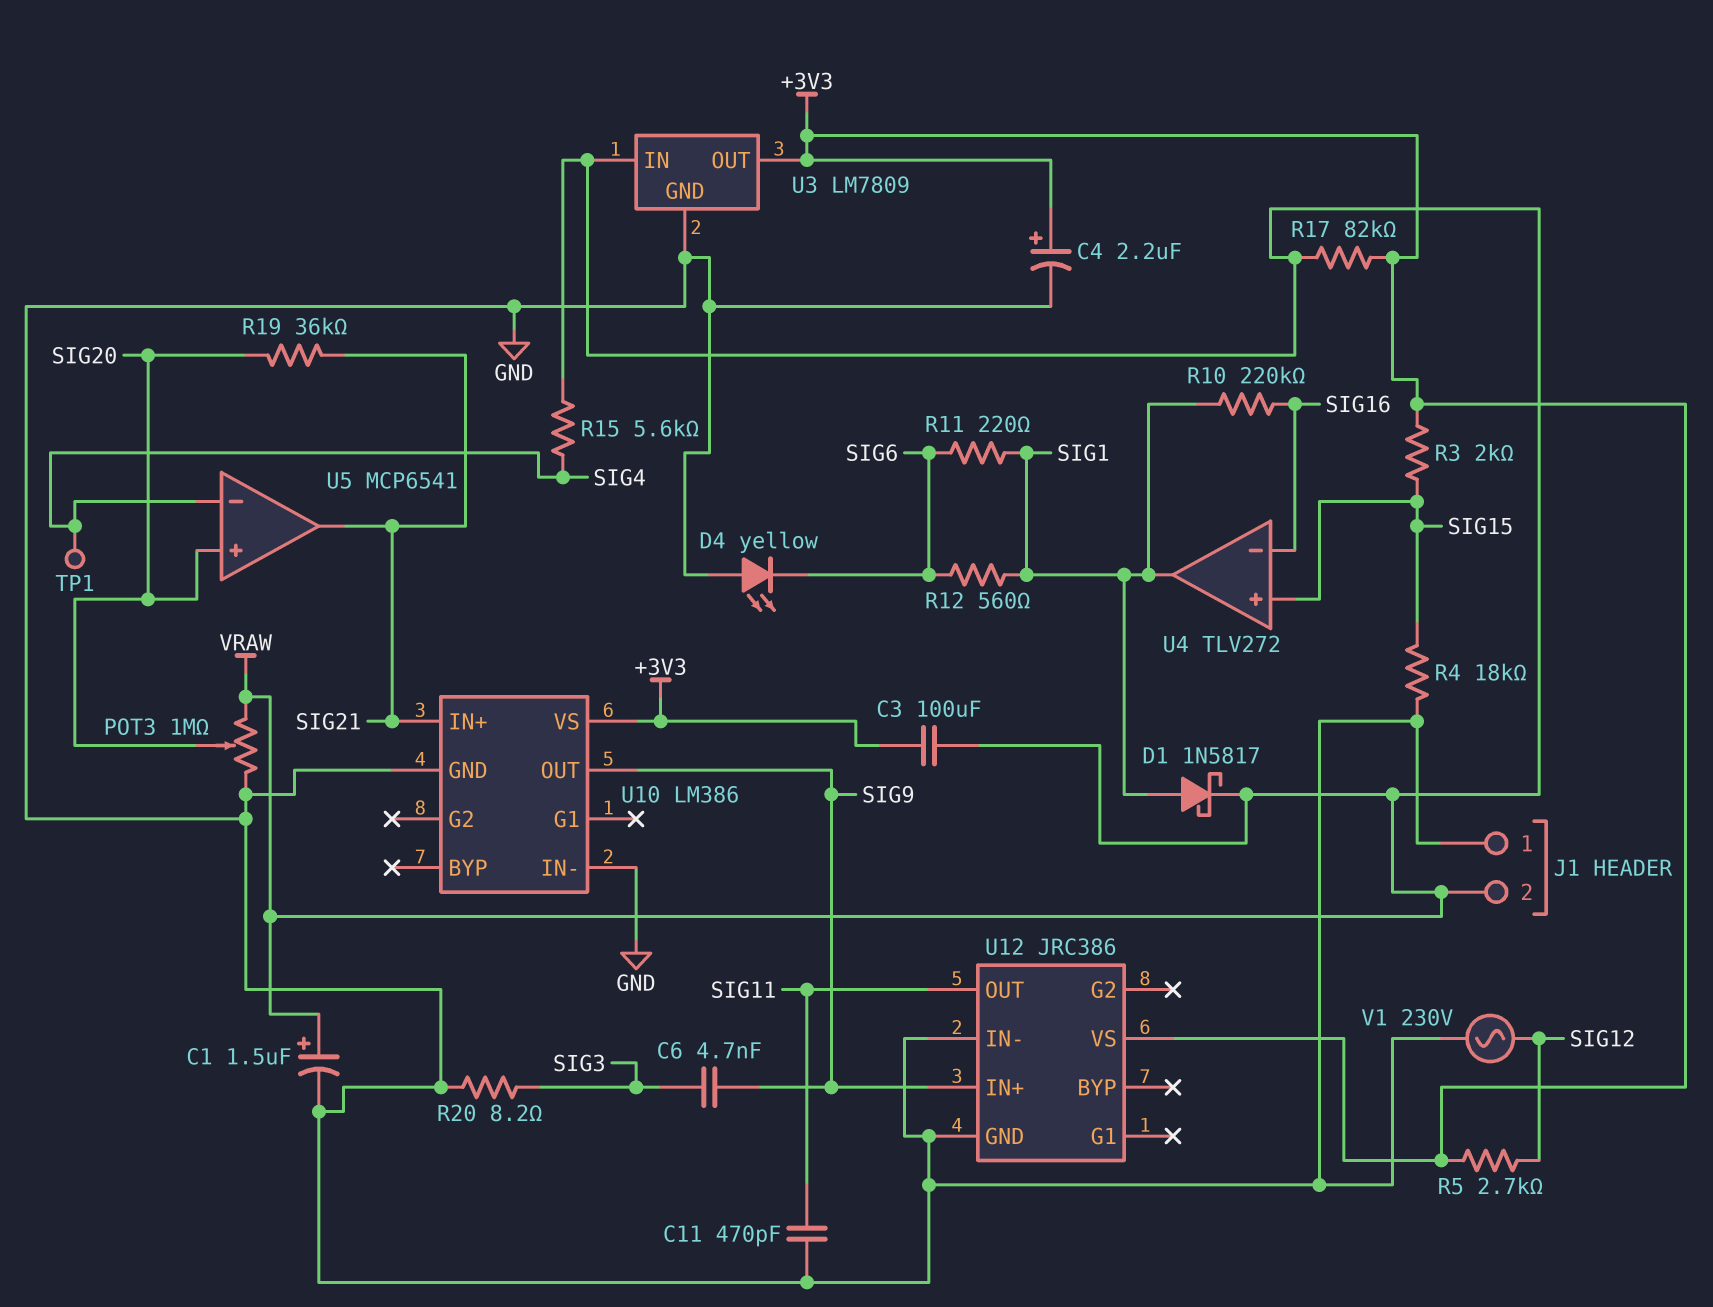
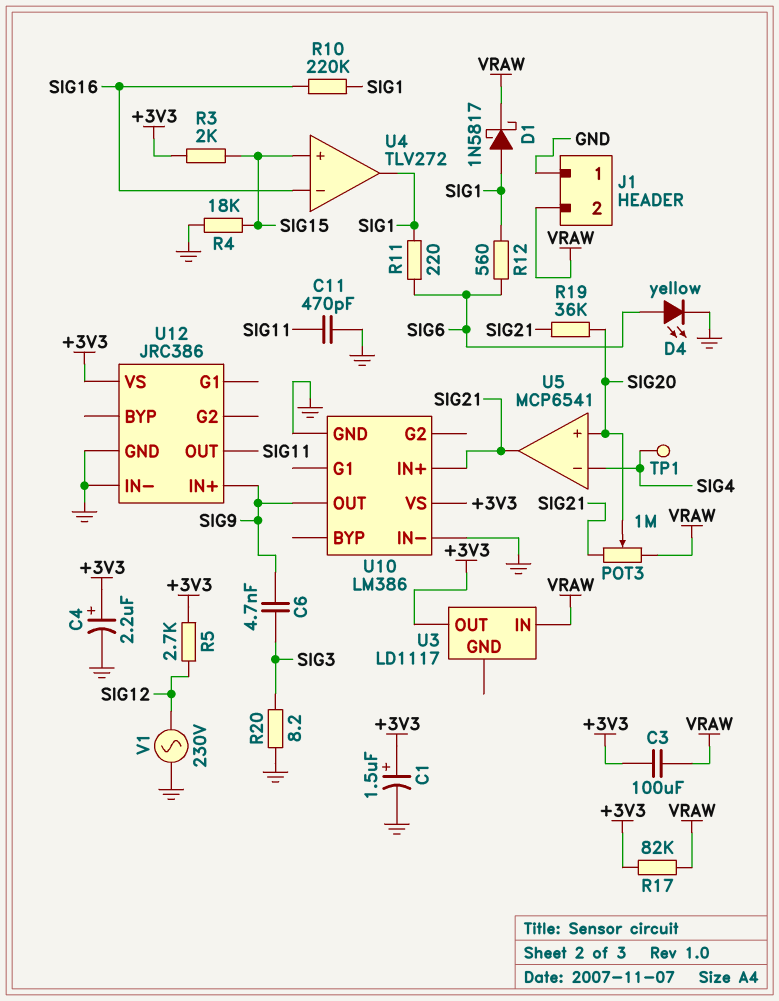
C1: 1.5uF (plus VRAW, minus GND) -> 1.5uF (plus +3V3, minus GND)
D4: LED yellow (A GND, K SIG6) -> LED yellow (A SIG6, K GND)
POT3: 1M (GND, VRAW, wiper SIG20) -> 1M (SIG21, VRAW, wiper SIG20)
R15: 5.6k (SIG4, VRAW) -> none
U3: LM7809 -> LD1117
U3 pin GND: GND -> none

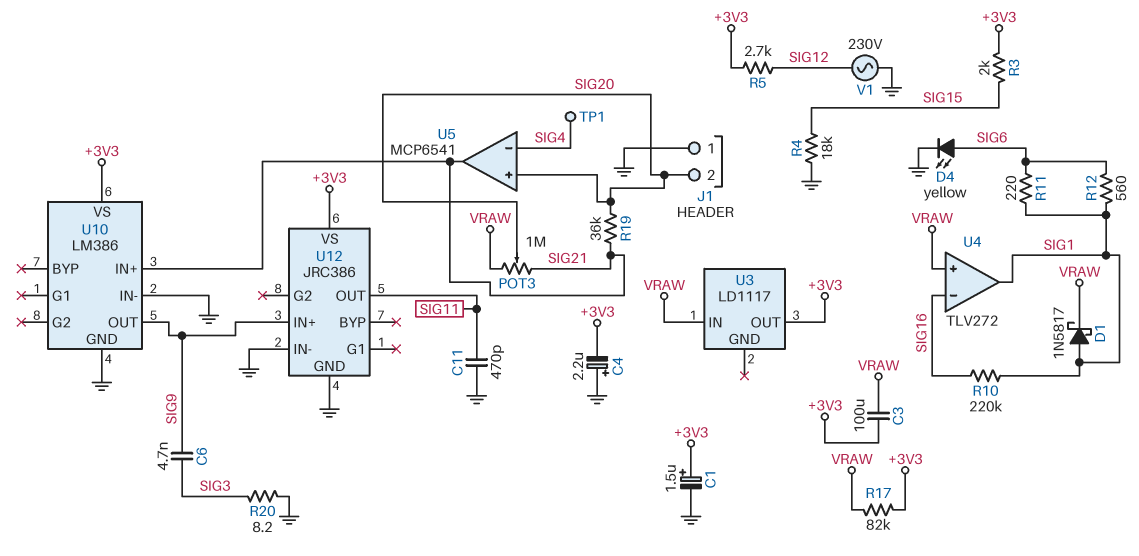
C4: 2.2uF (plus +3V3, minus GND) -> 2.2uF (plus GND, minus +3V3)
J1 pin 2: VRAW -> SIG20
U4 pin in+: SIG15 -> VRAW

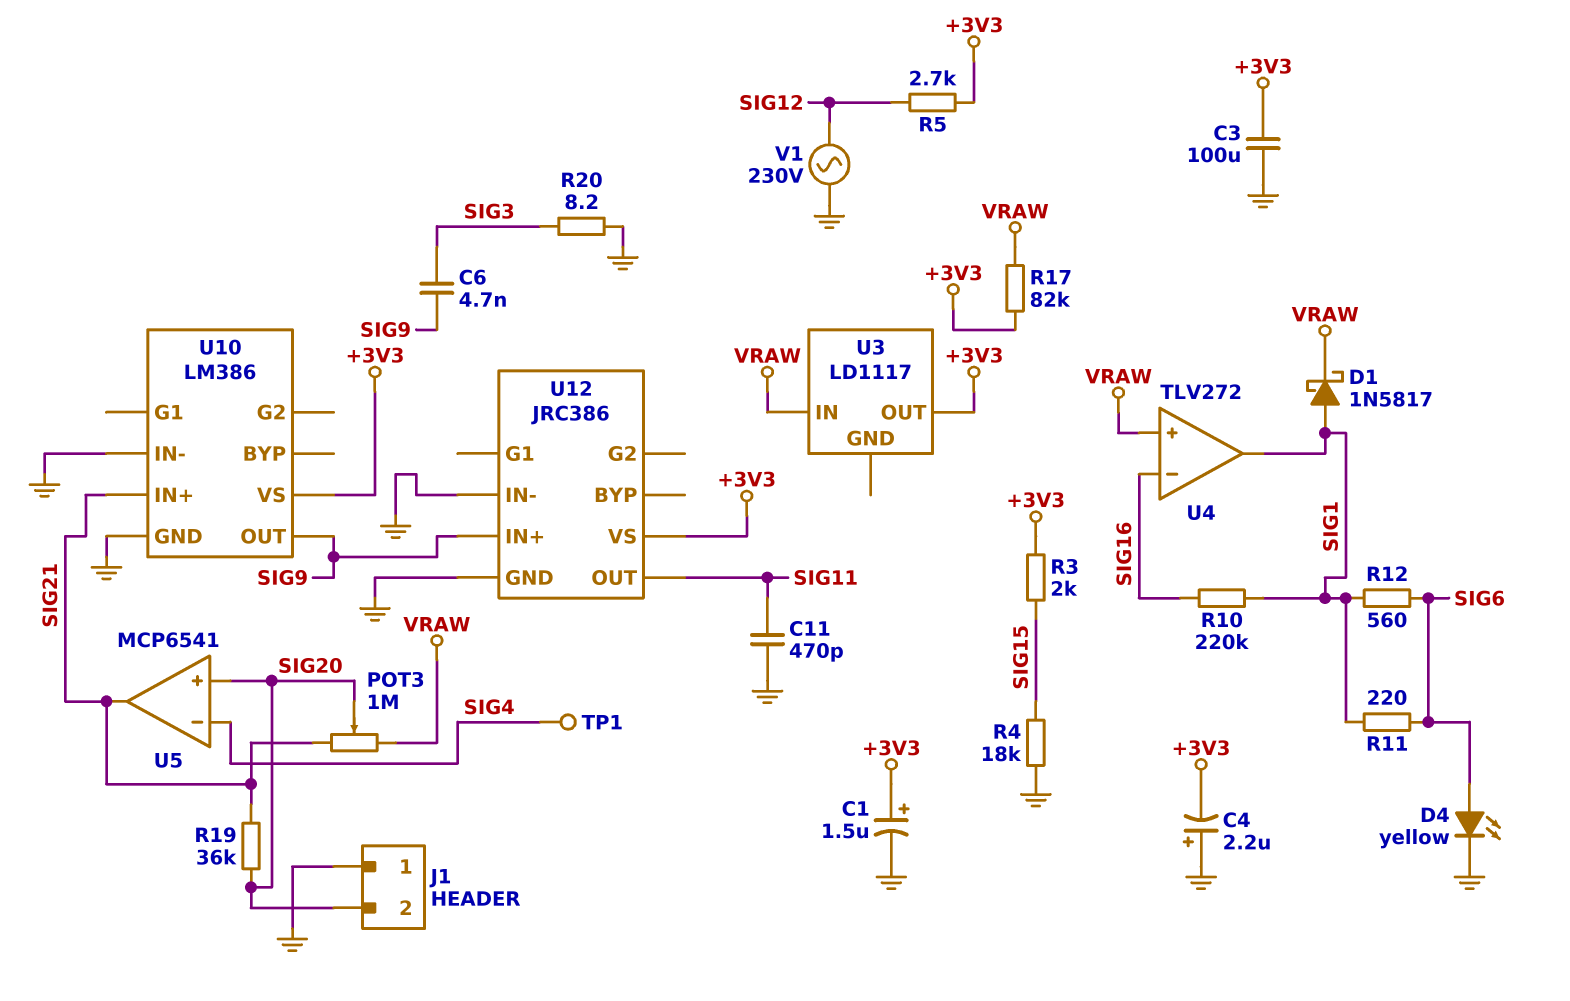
C3: 100uF (+3V3, VRAW) -> 100uF (+3V3, GND)

